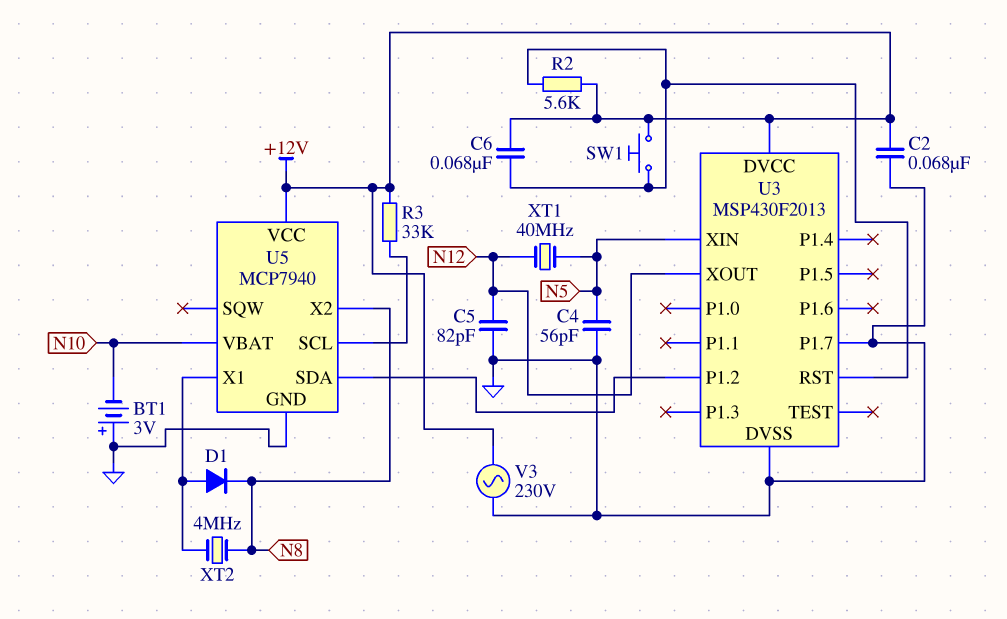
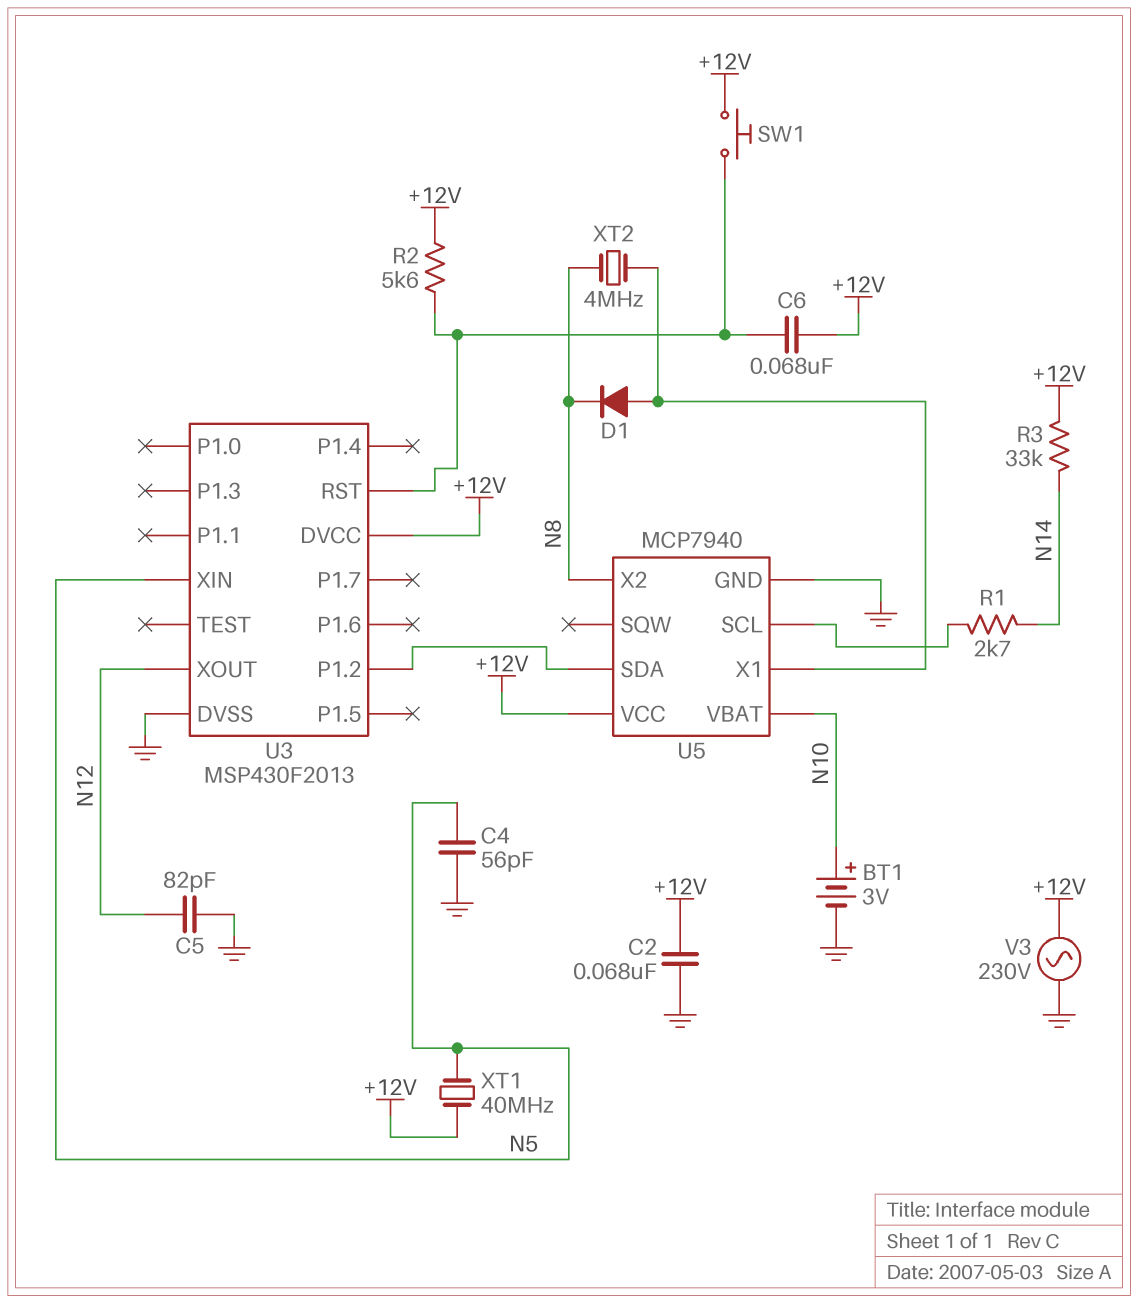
BT1: 3V (plus GND, minus N10) -> 3V (plus N10, minus GND)
R1: none -> 2.7k (N14, U5/SCL)
R3: 33k (+12V, U5/SCL) -> 33k (+12V, N14)
U3 pin P1.7: GND -> none
XT1: 40MHz (N5, N12) -> 40MHz (+12V, N5)

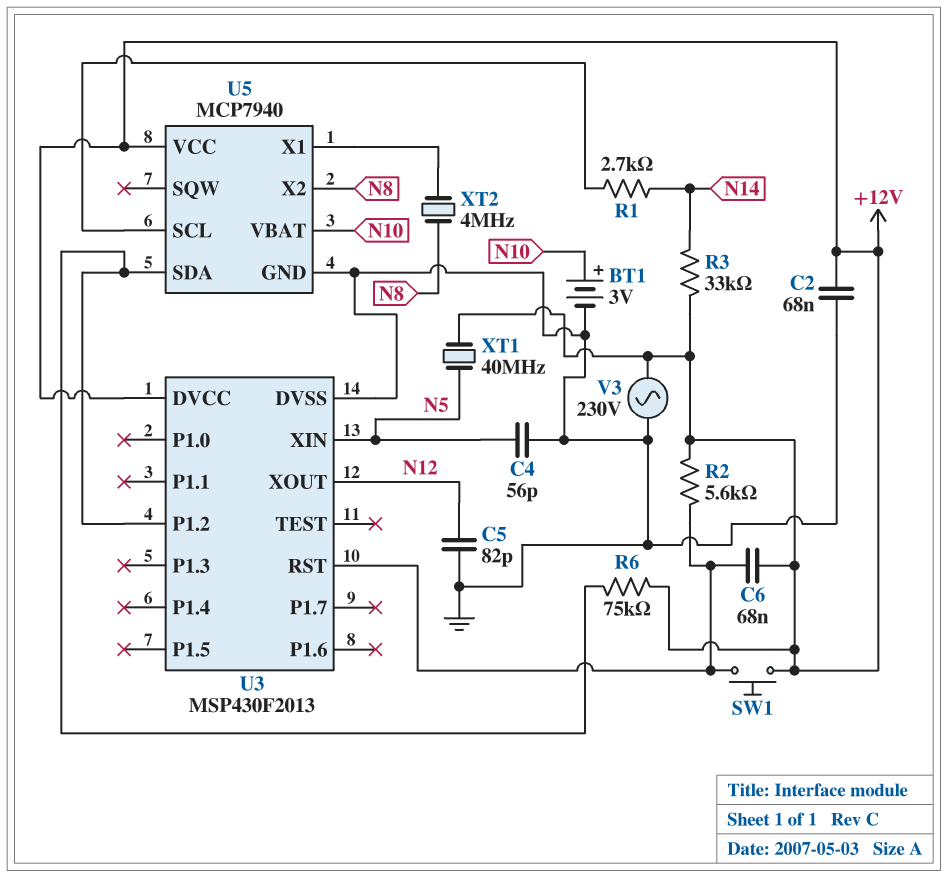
D1: diode (A U5/X1, K N8) -> none
R6: none -> 75k (+12V, U3/P1.2)

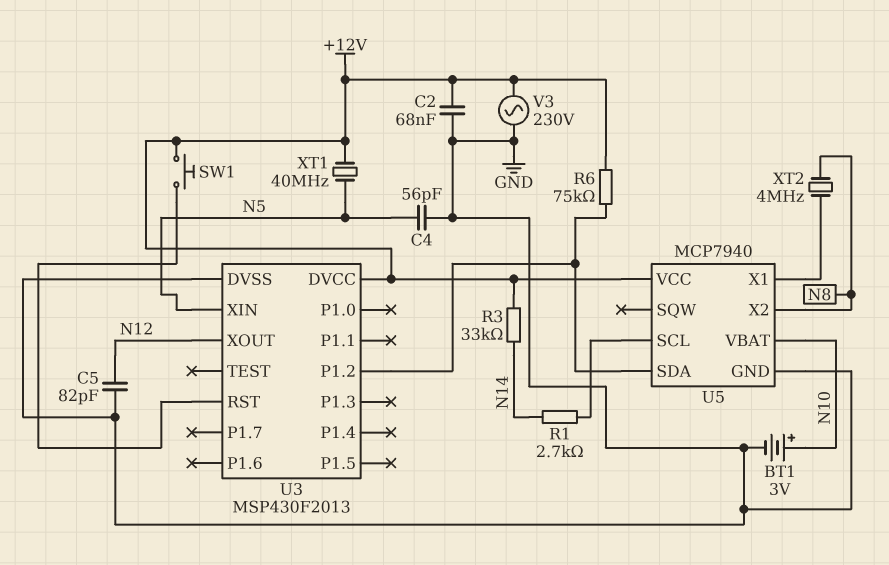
C6: 68nF (+12V, U3/RST) -> none
R2: 5.6k (+12V, U3/RST) -> none

